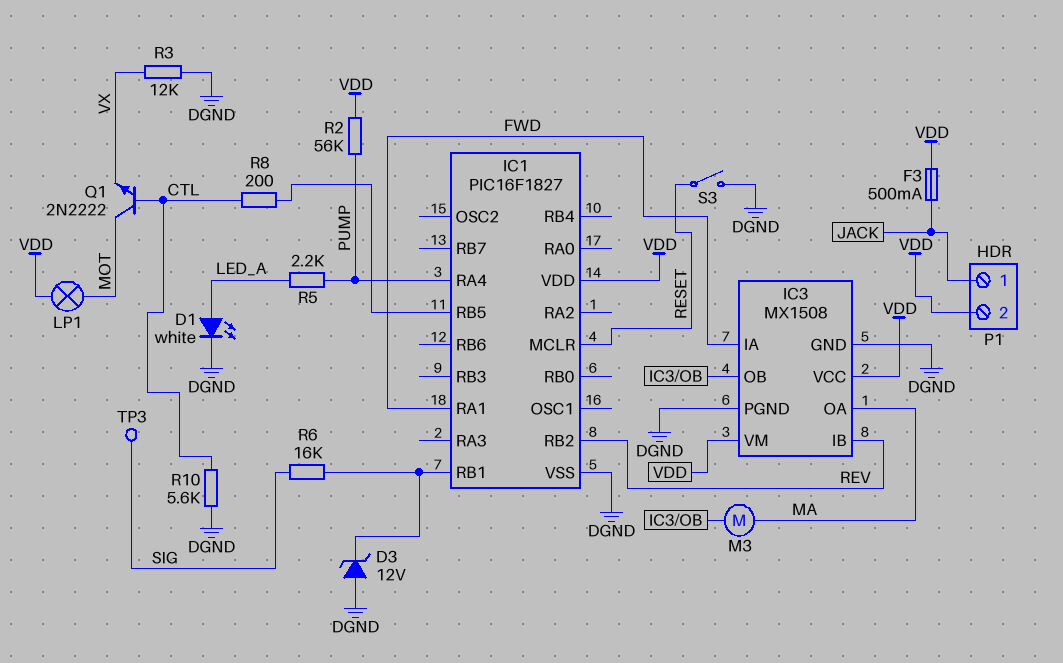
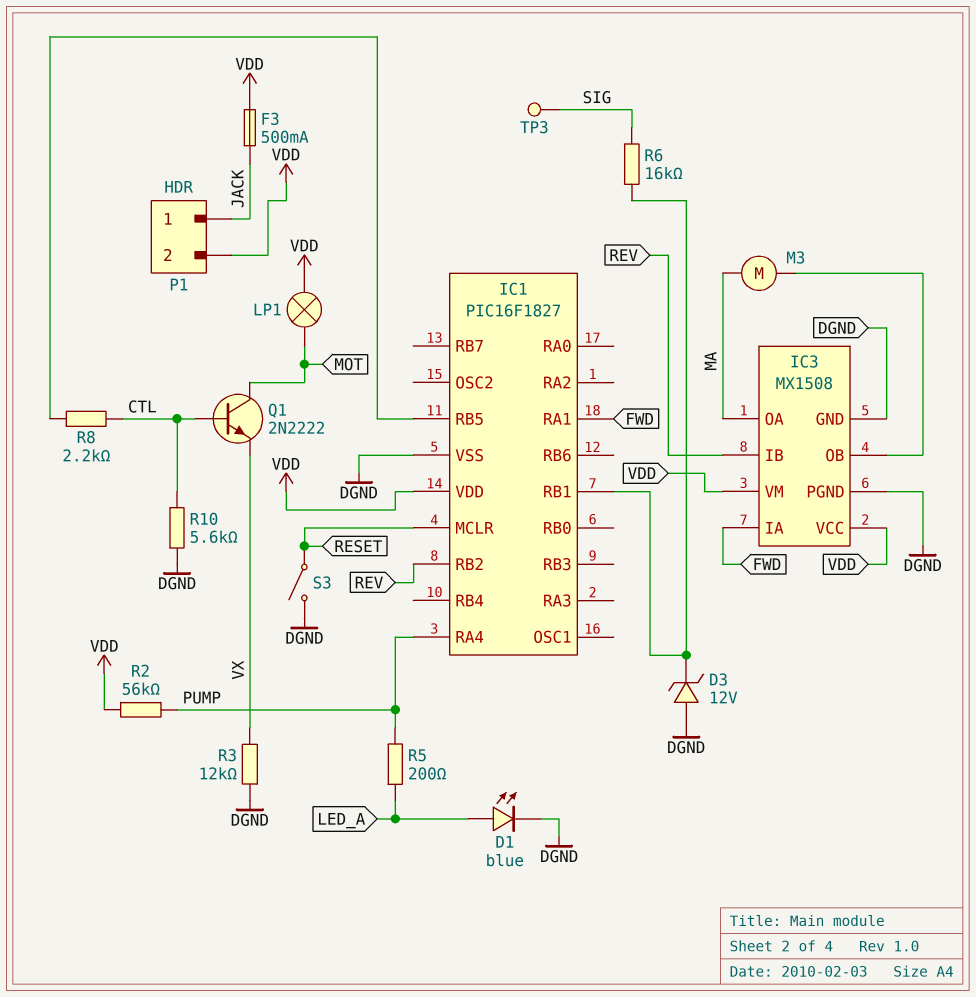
D1: LED white (A LED_A, K DGND) -> LED blue (A LED_A, K DGND)
R5: 2.2k (LED_A, PUMP) -> 200 (LED_A, PUMP)
R8: 200 (CTL, IC1/RB5) -> 2.2k (CTL, IC1/RB5)

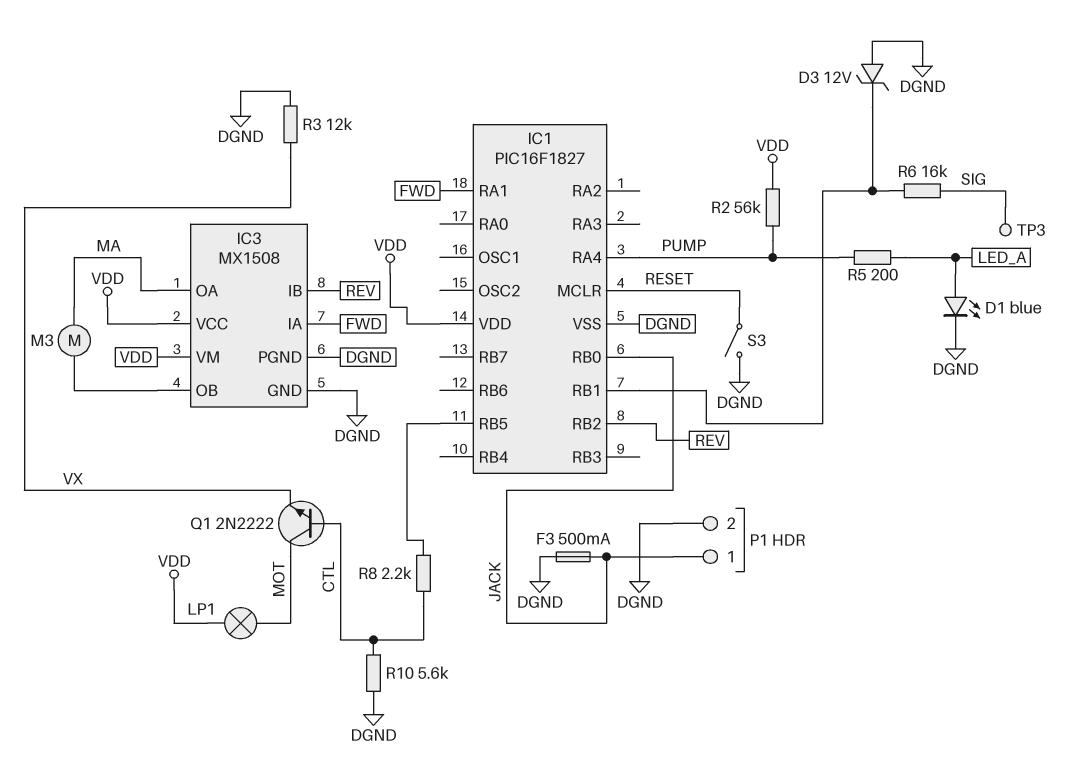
F3: 500mA (JACK, VDD) -> 500mA (DGND, JACK)
IC1 pin RB0: none -> JACK
P1 pin 2: VDD -> DGND

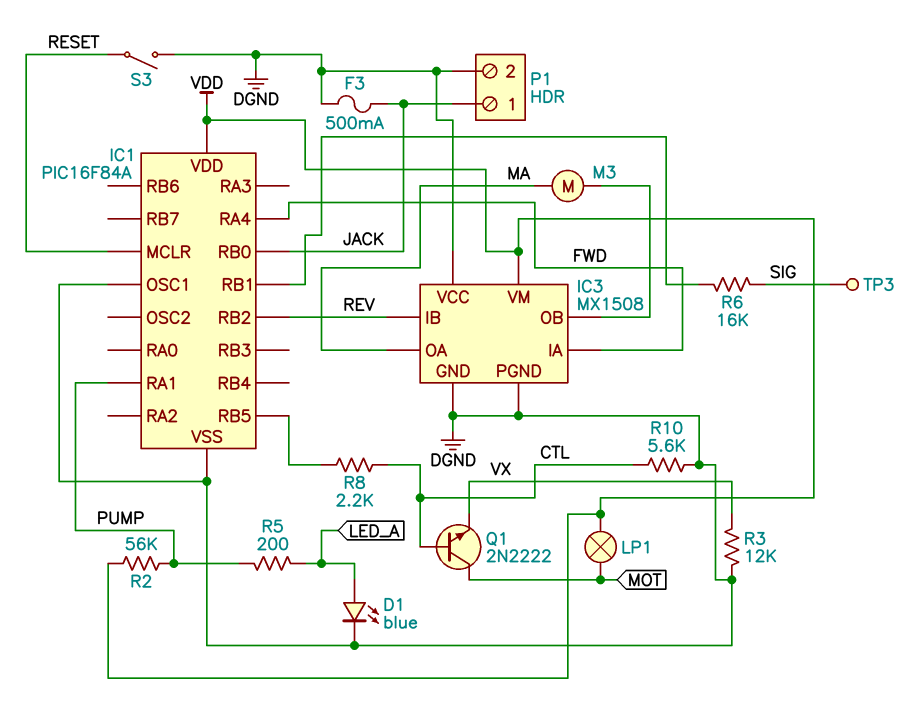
D3: zener 12V (A DGND, K IC1/RB1) -> none
IC1: PIC16F1827 -> PIC16F84A
IC1 pin OSC1: none -> DGND
IC1 pin RA1: FWD -> PUMP
IC1 pin RA4: PUMP -> FWD
IC3 pin VCC: VDD -> DGND

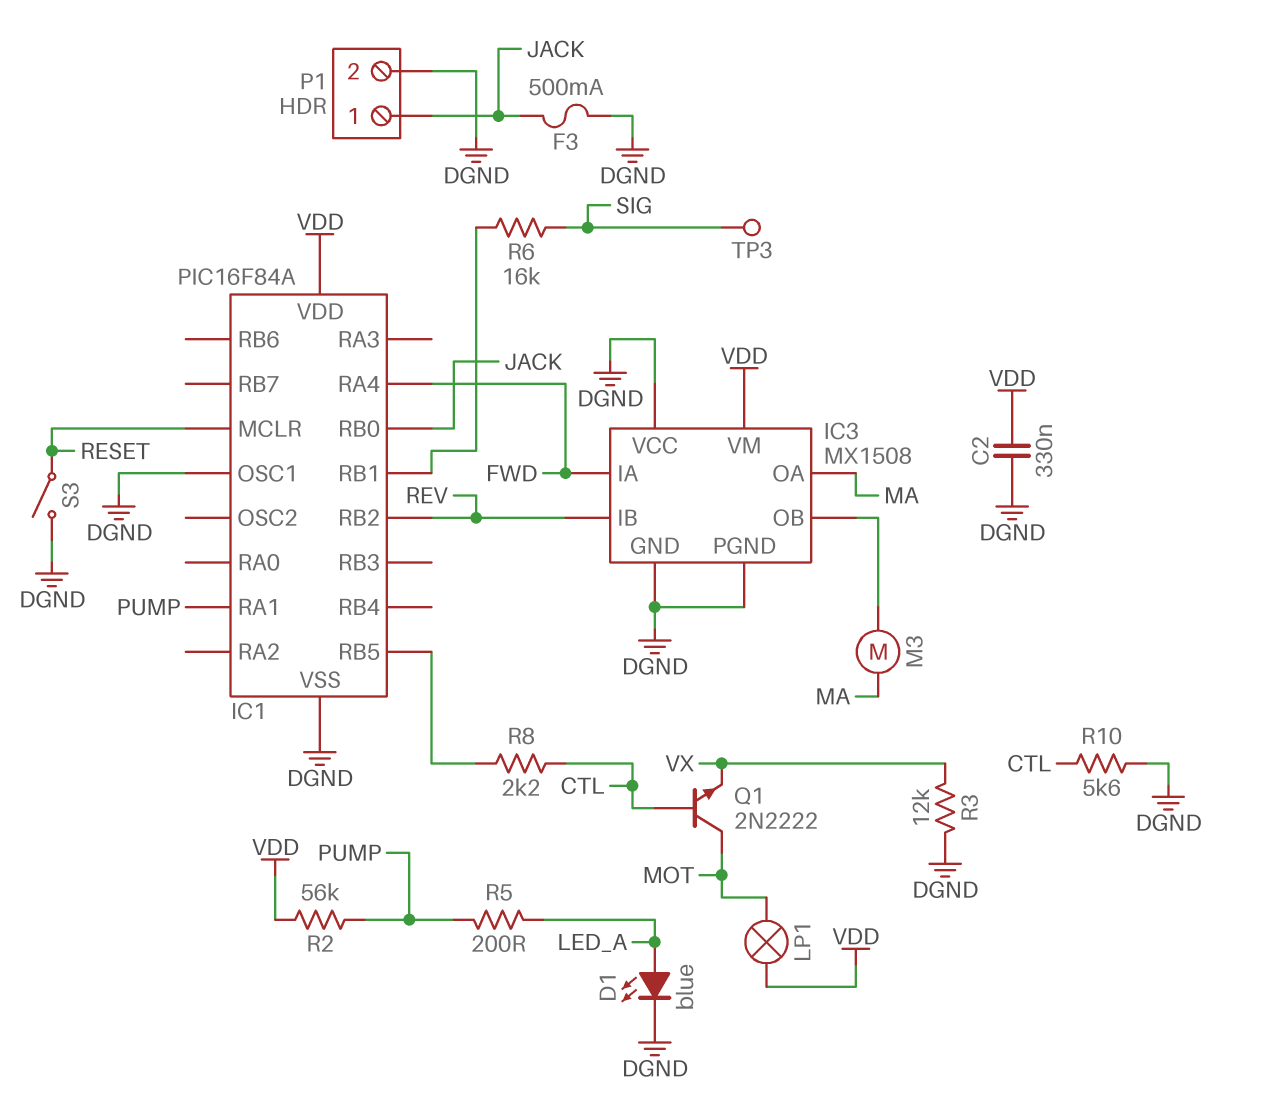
C2: none -> 330nF (DGND, VDD)

